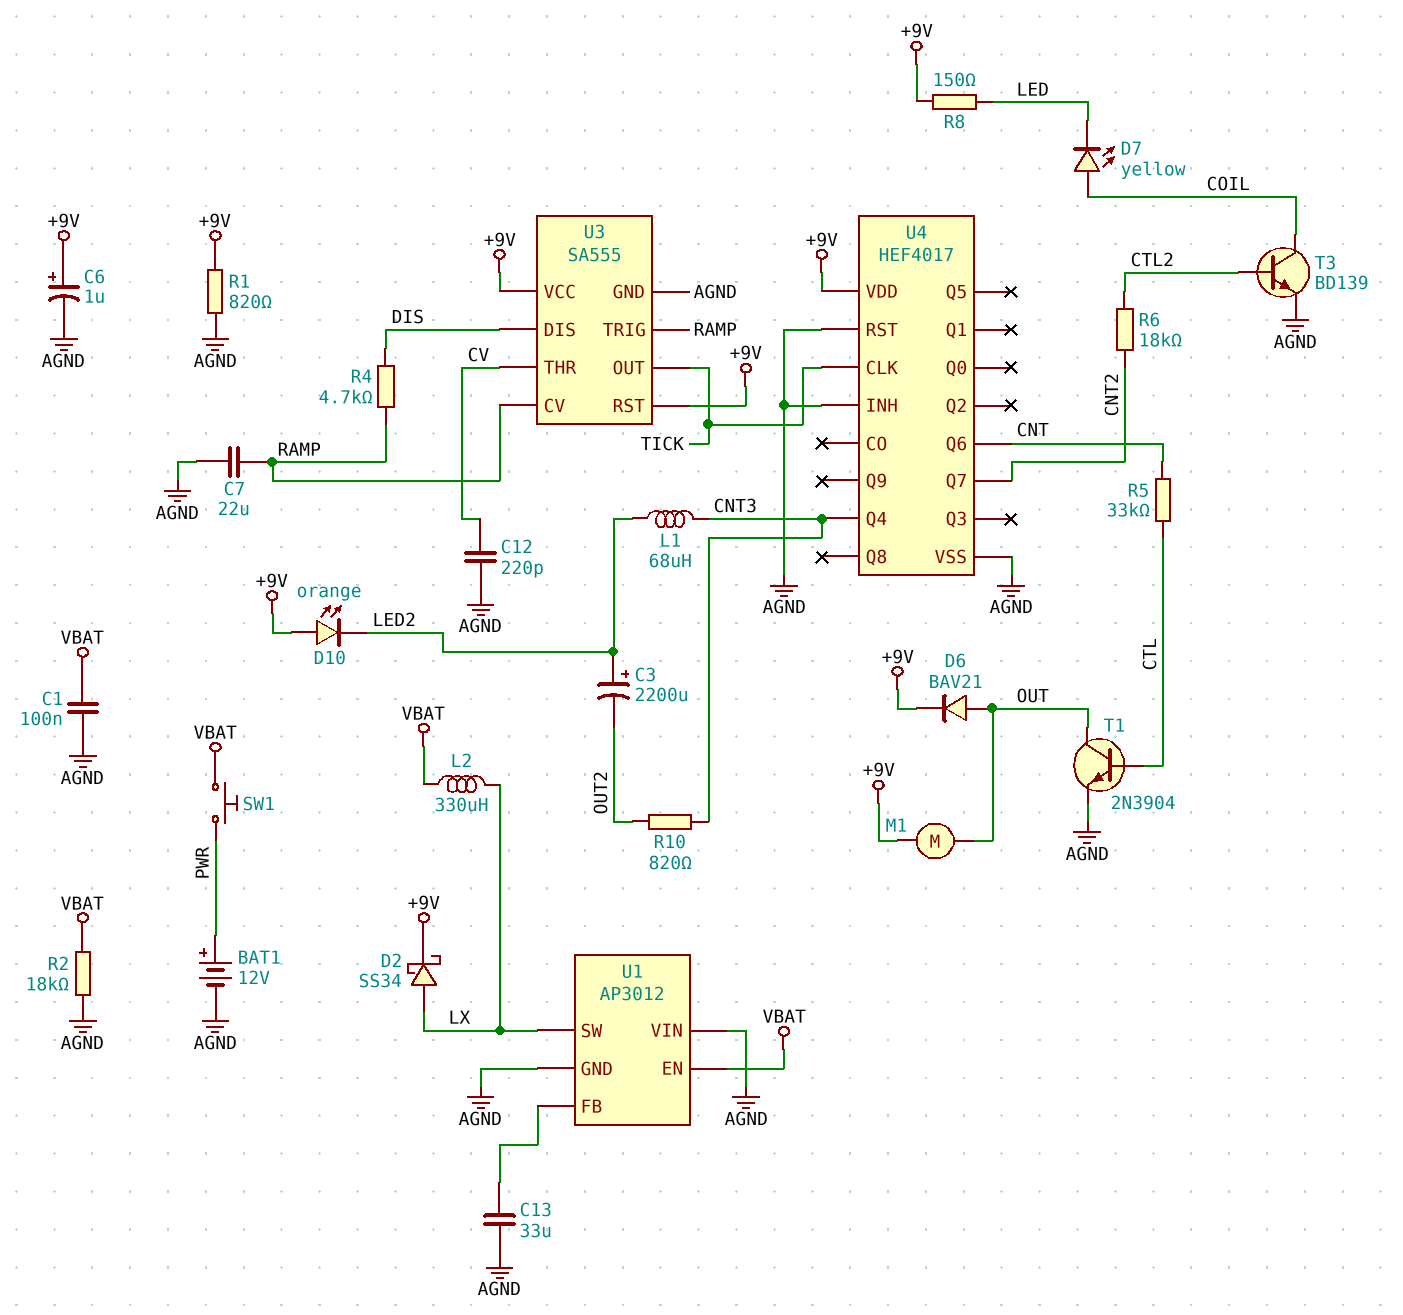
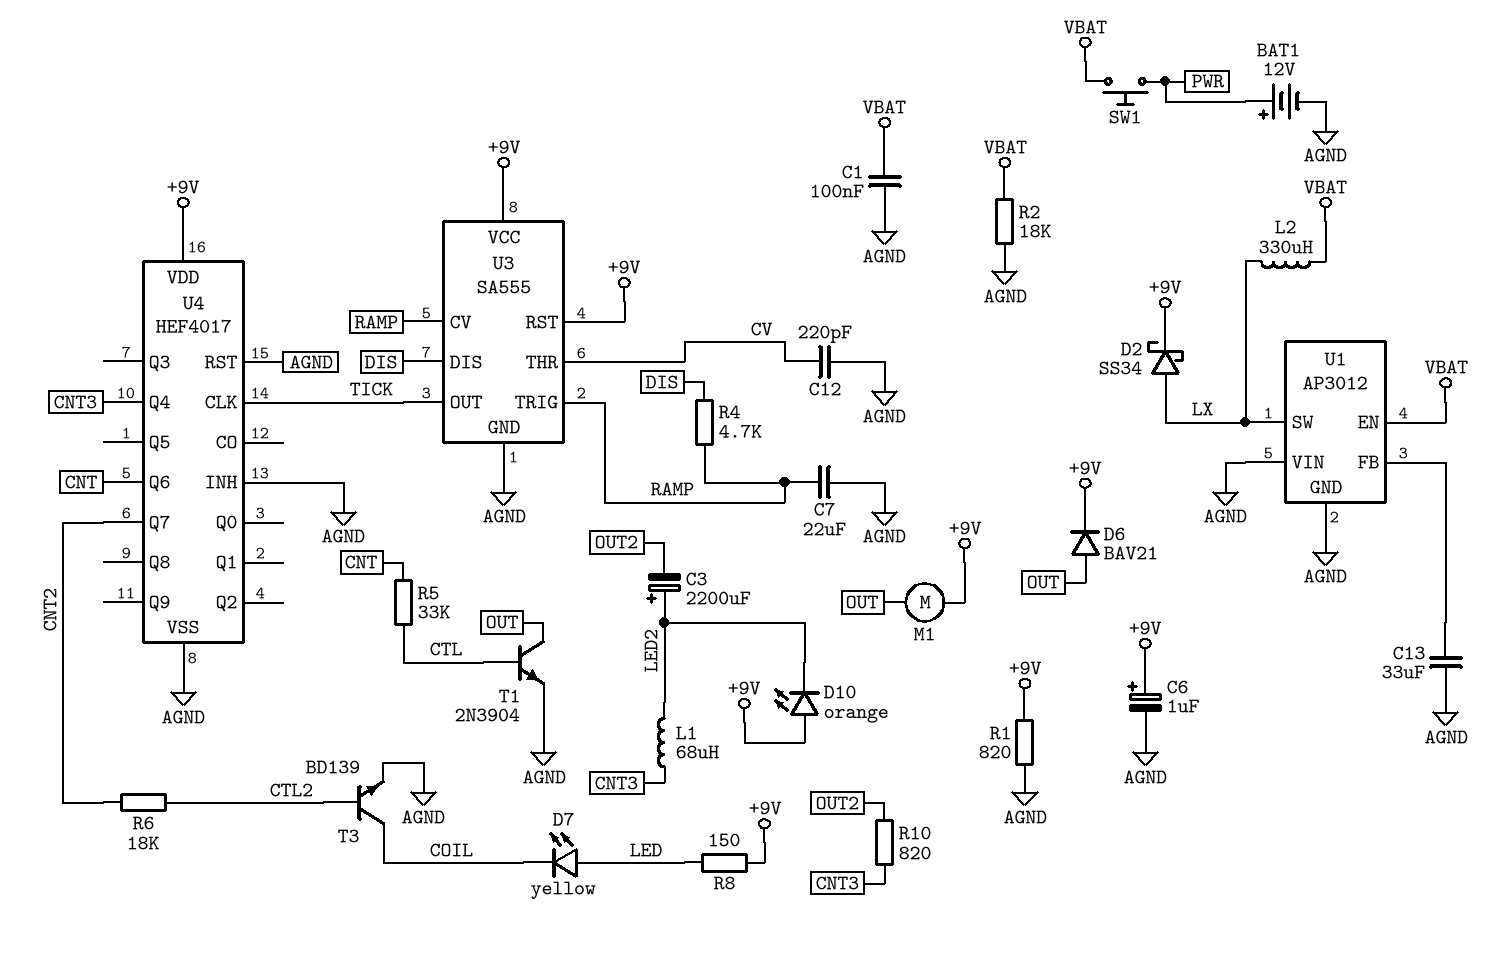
D7: LED yellow (A COIL, K LED) -> LED yellow (A LED, K COIL)

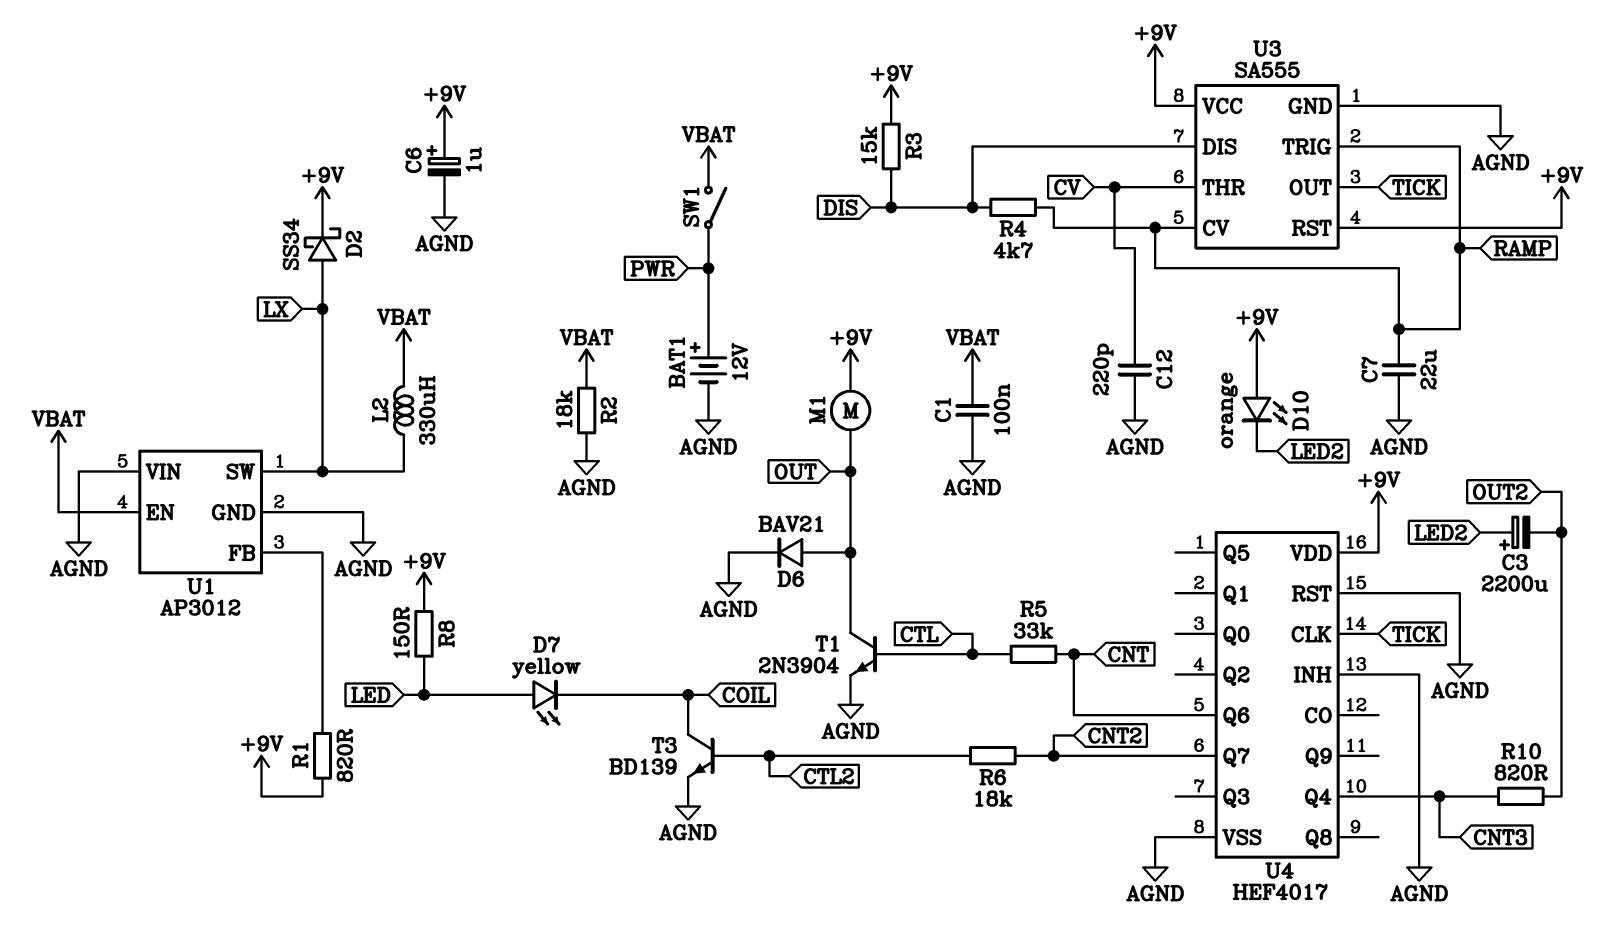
C13: 33uF (AGND, U1/FB) -> none
D6: diode BAV21 (A OUT, K +9V) -> diode BAV21 (A OUT, K AGND)
L1: 68uH (CNT3, LED2) -> none
R1: 820 (+9V, AGND) -> 820 (+9V, U1/FB)
R3: none -> 15k (+9V, DIS)
SW1: button (PWR, VBAT) -> switch (PWR, VBAT)

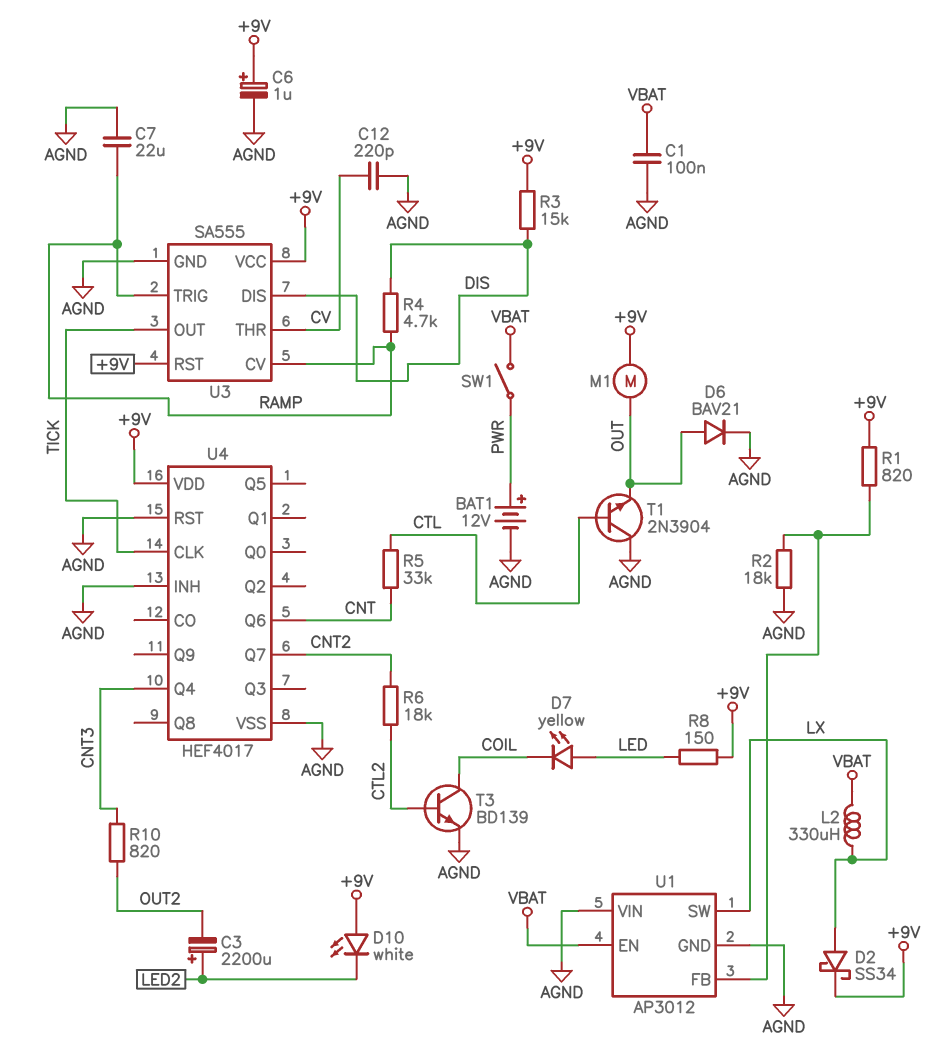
D10: LED orange (A +9V, K LED2) -> LED white (A +9V, K LED2)
R2: 18k (AGND, VBAT) -> 18k (AGND, U1/FB)
T1: NPN 2N3904 (B CTL, C OUT, E AGND) -> NPN 2N3904 (B CTL, C AGND, E OUT)

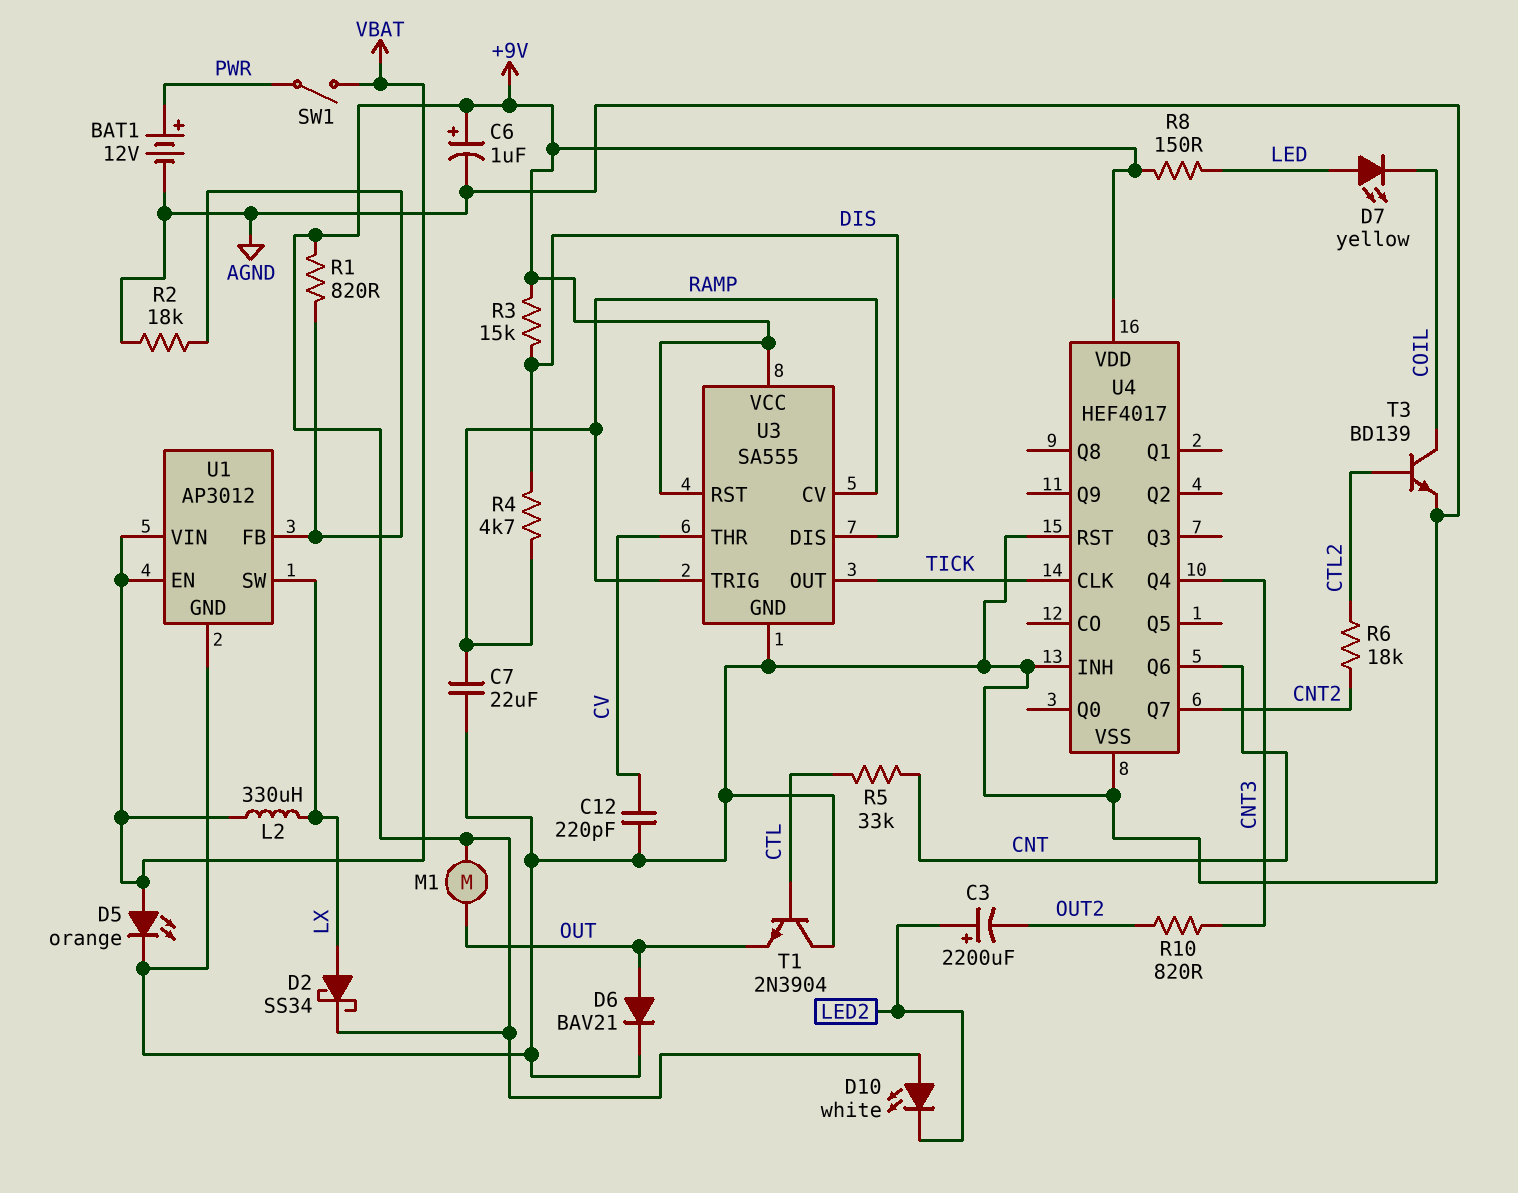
C1: 100nF (AGND, VBAT) -> none
D5: none -> LED orange (A VBAT, K AGND)
U1 pin VIN: AGND -> VBAT

